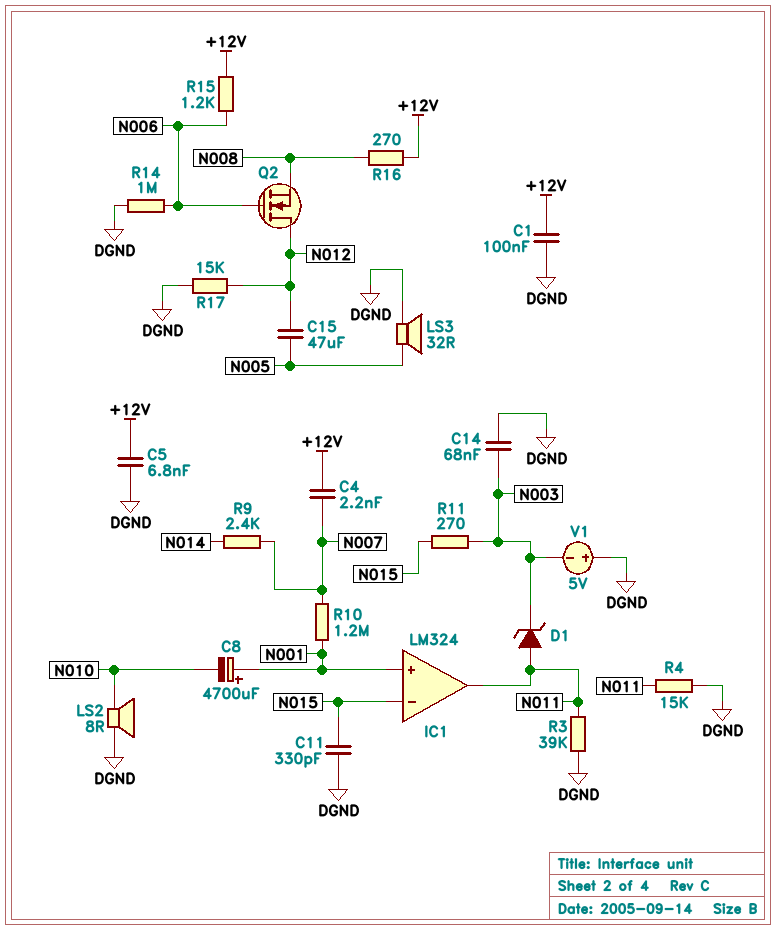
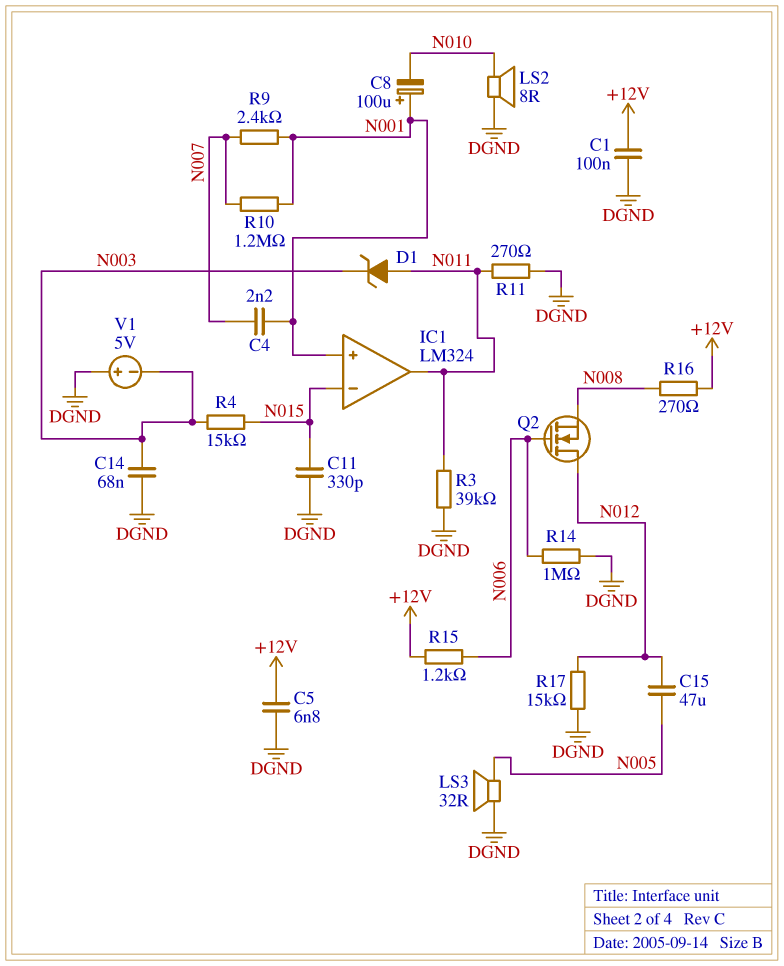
C4: 2.2nF (+12V, N007) -> 2.2nF (N001, N007)
C8: 4700uF (plus N001, minus N010) -> 100uF (plus N001, minus N010)
R4: 15k (DGND, N011) -> 15k (N003, N015)
R9: 2.4k (N007, N014) -> 2.4k (N001, N007)
R11: 270 (N003, N015) -> 270 (DGND, N011)

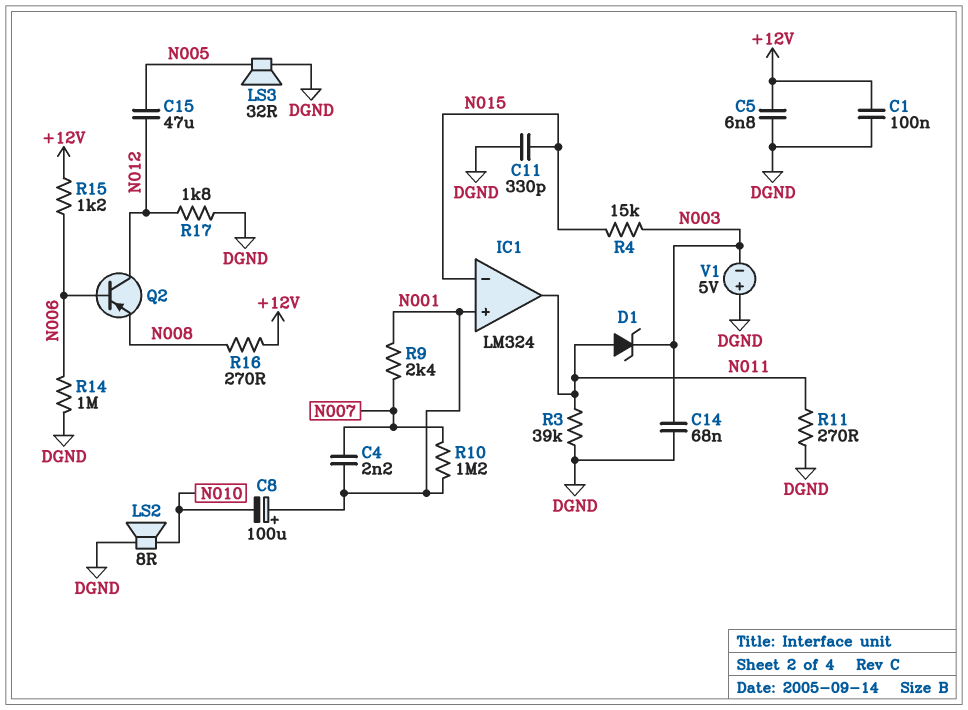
Q2: NMOS (G N006, D N012, S N008) -> PNP (B N006, C N012, E N008)
R17: 15k (DGND, N012) -> 1.8k (DGND, N012)

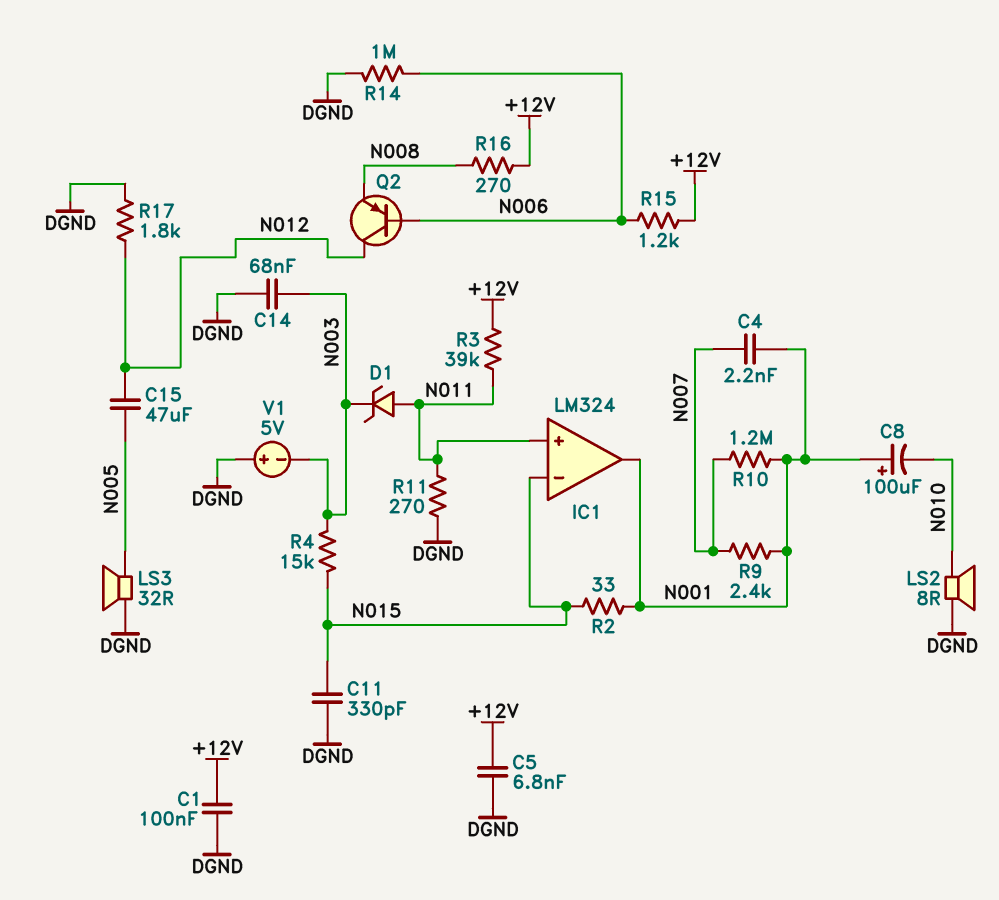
IC1 pin in+: N001 -> N011
IC1 pin out: N011 -> N001
R2: none -> 33 (N001, N015)
R3: 39k (DGND, N011) -> 39k (+12V, N011)

